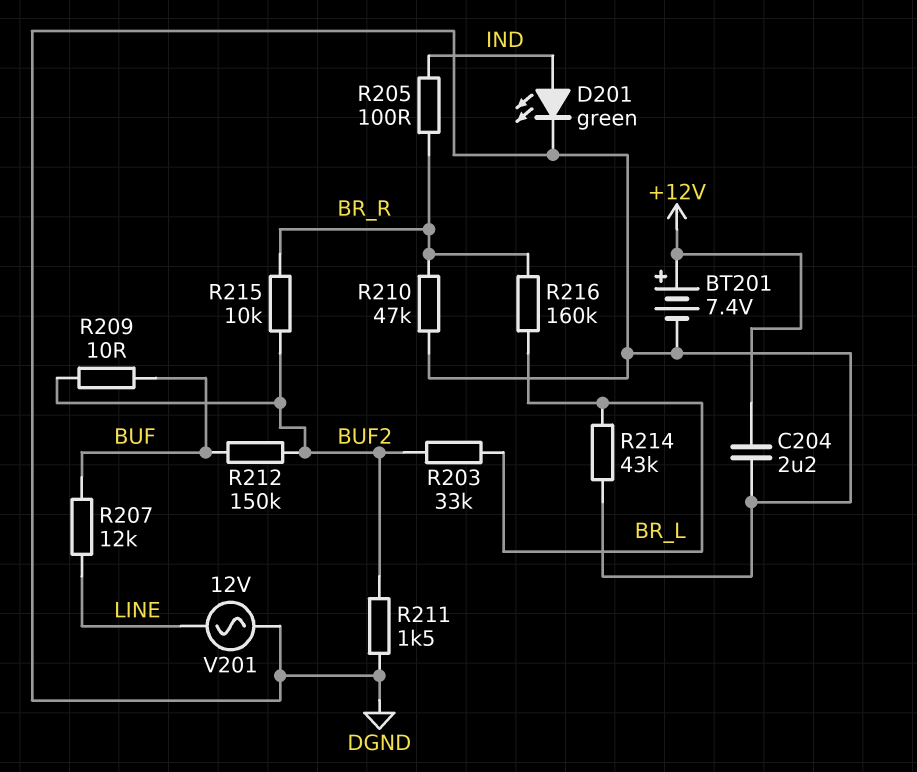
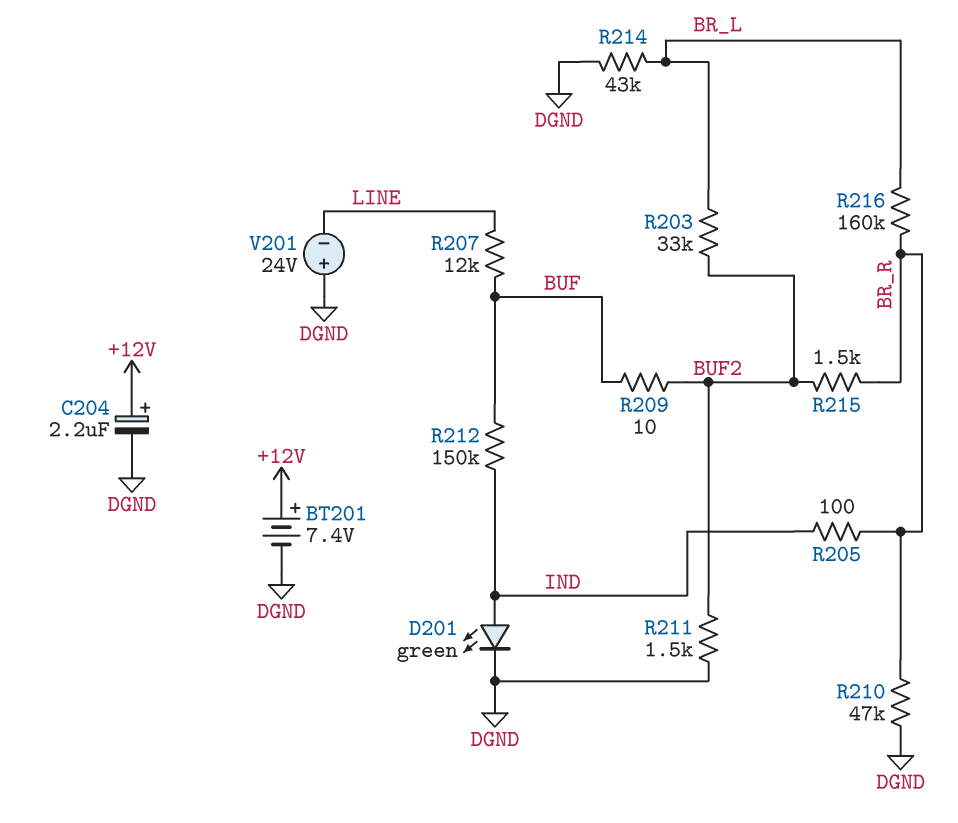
C204: 2.2uF (+12V, DGND) -> 2.2uF (plus +12V, minus DGND)
R212: 150k (BUF, BUF2) -> 150k (BUF, IND)
R215: 10k (BR_R, BUF2) -> 1.5k (BR_R, BUF2)
V201: AC 12V (DGND, LINE) -> 24V (plus DGND, minus LINE)

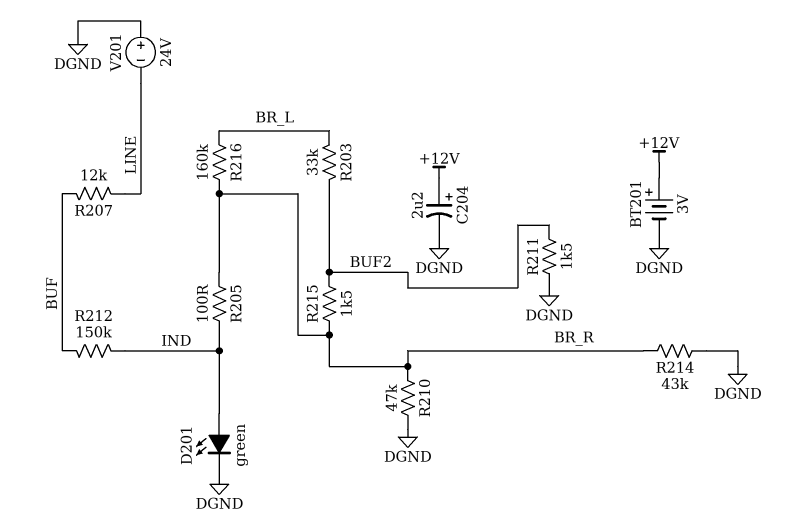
BT201: 7.4V (plus +12V, minus DGND) -> 3V (plus +12V, minus DGND)
R209: 10 (BUF, BUF2) -> none
R214: 43k (BR_L, DGND) -> 43k (BR_R, DGND)

